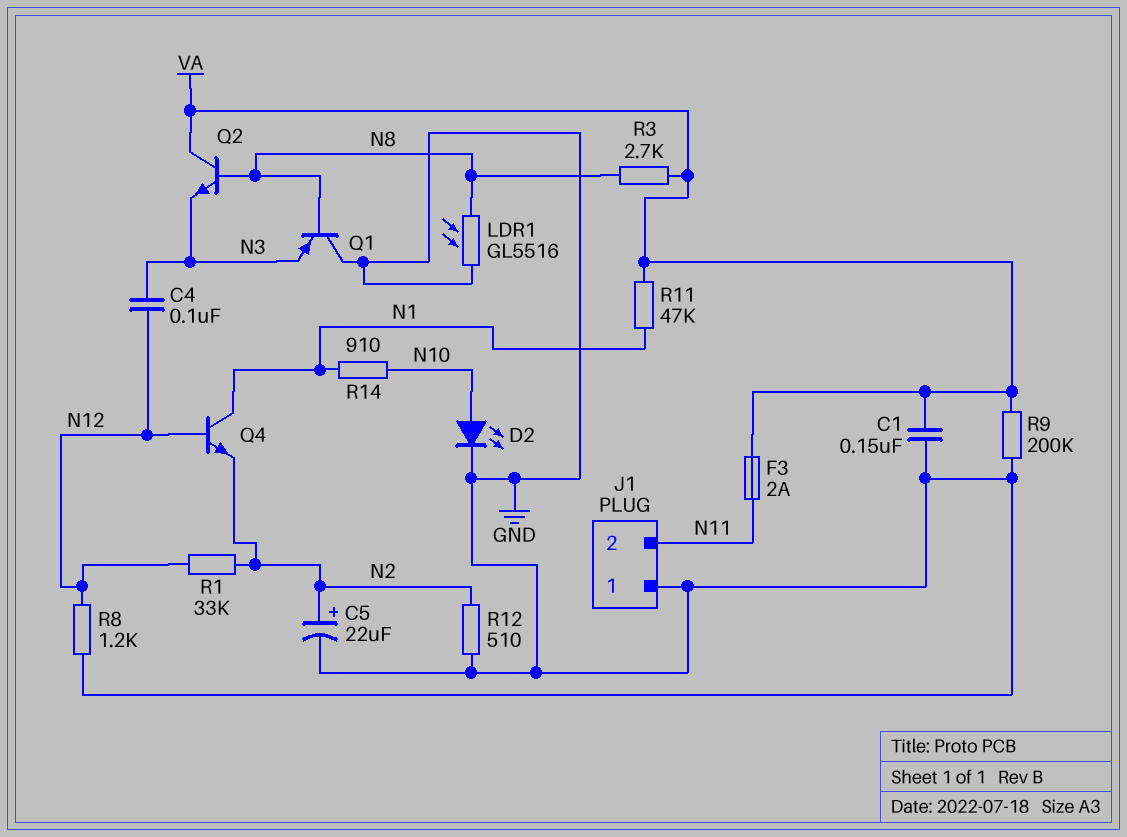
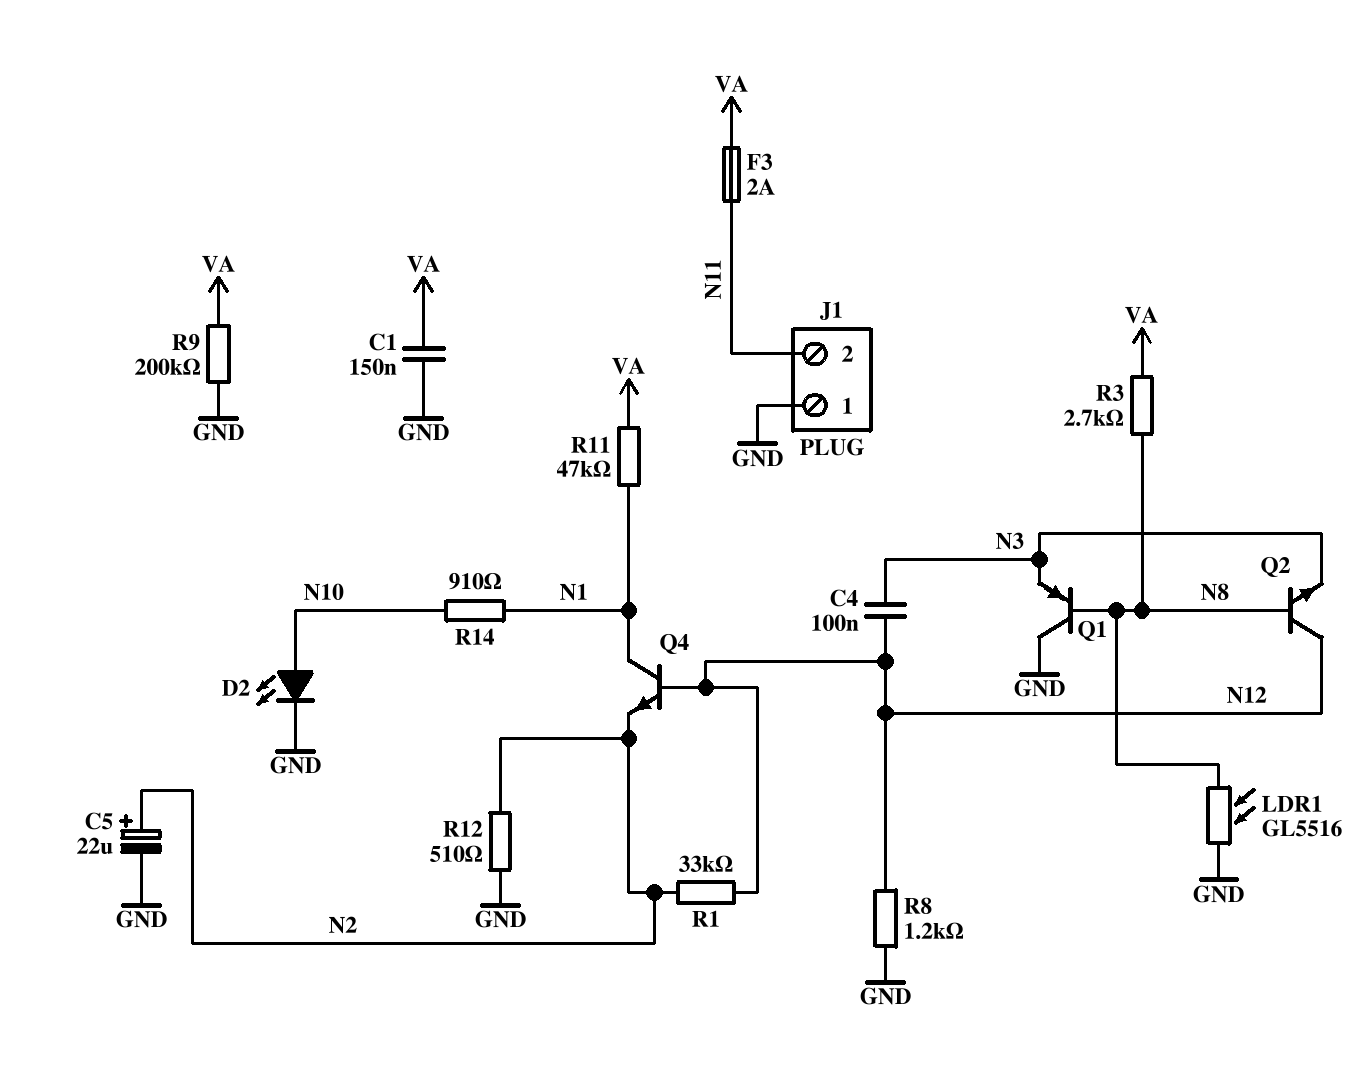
Q2: NPN (B N8, C VA, E N3) -> NPN (B N8, C N12, E N3)

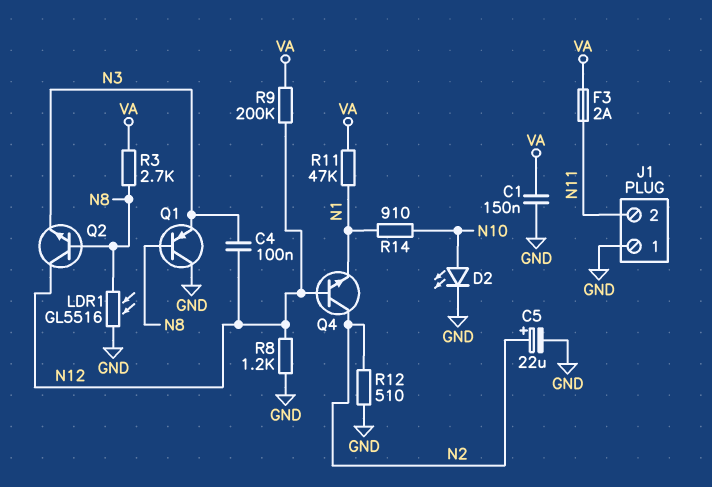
Q4: NPN (B N12, C N1, E N2) -> NPN (B N12, C N2, E N1)
R1: 33k (N2, N12) -> none
R9: 200k (GND, VA) -> 200k (N12, VA)

